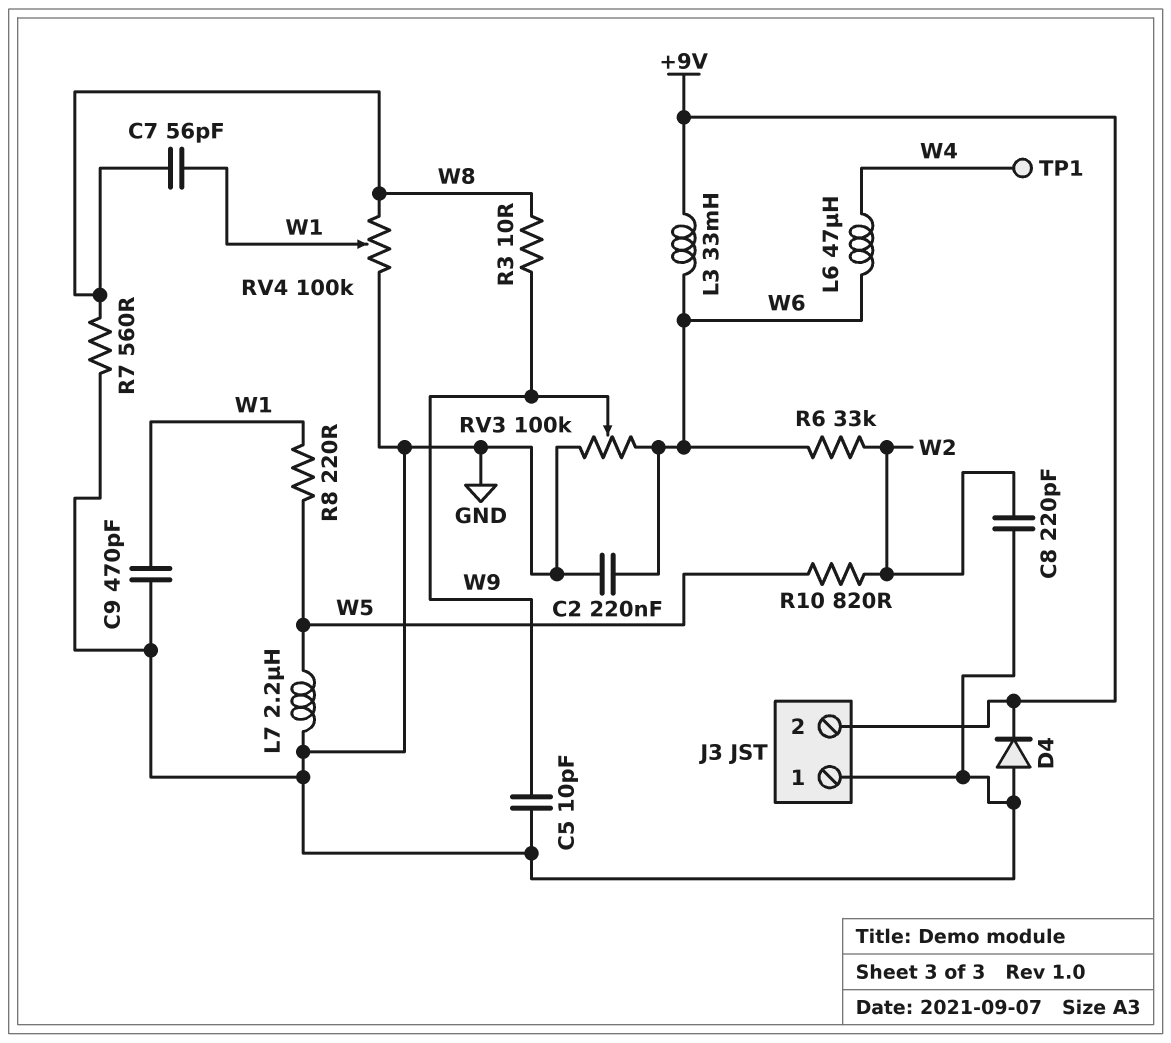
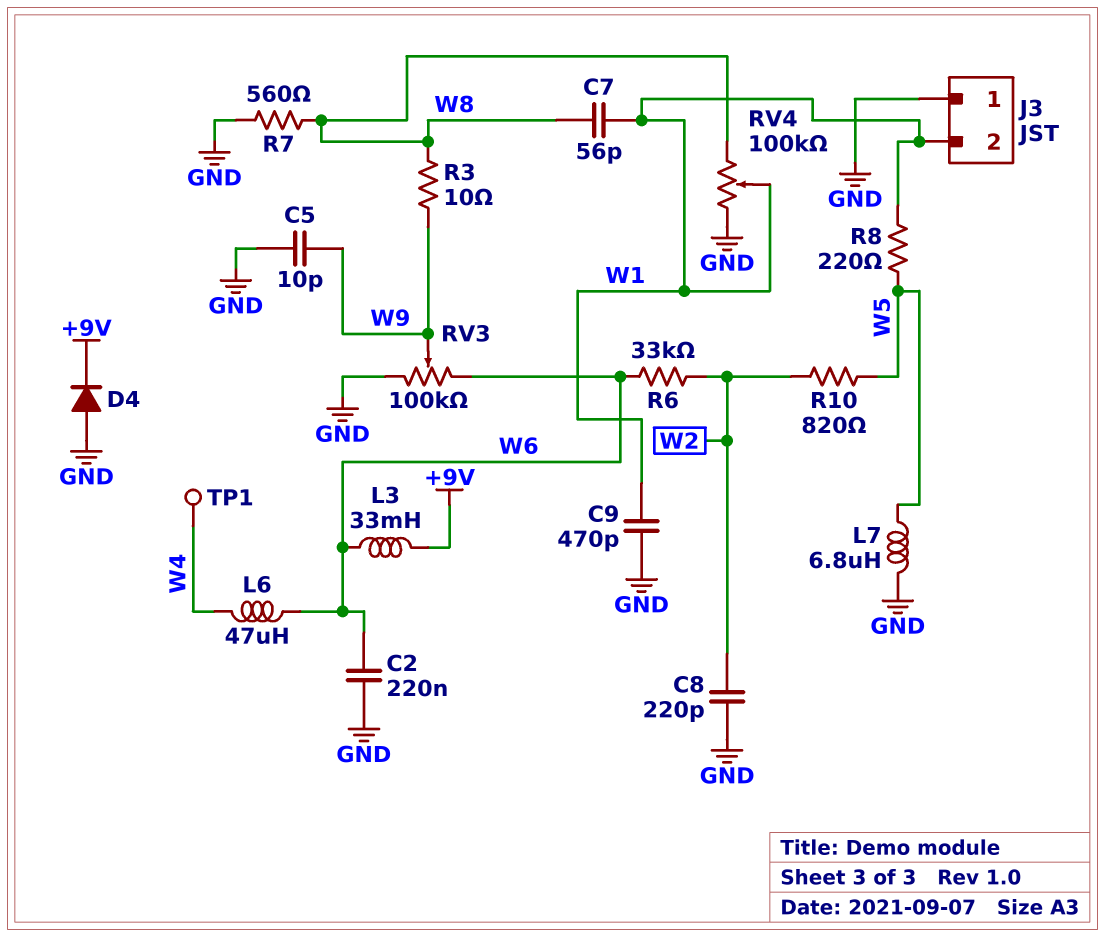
J3 pin 2: +9V -> W1
L7: 2.2uH (GND, W5) -> 6.8uH (GND, W5)

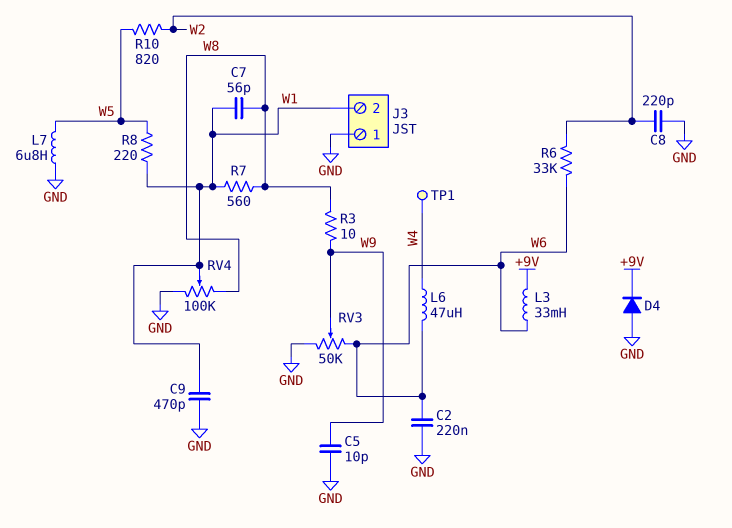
R7: 560 (GND, W8) -> 560 (W1, W8)
RV3: 100k (GND, W6, wiper W9) -> 50k (GND, W6, wiper W9)

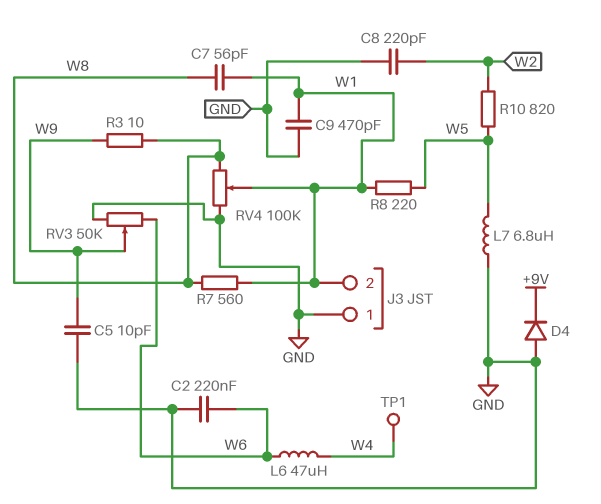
L3: 33mH (+9V, W6) -> none
R6: 33k (W2, W6) -> none

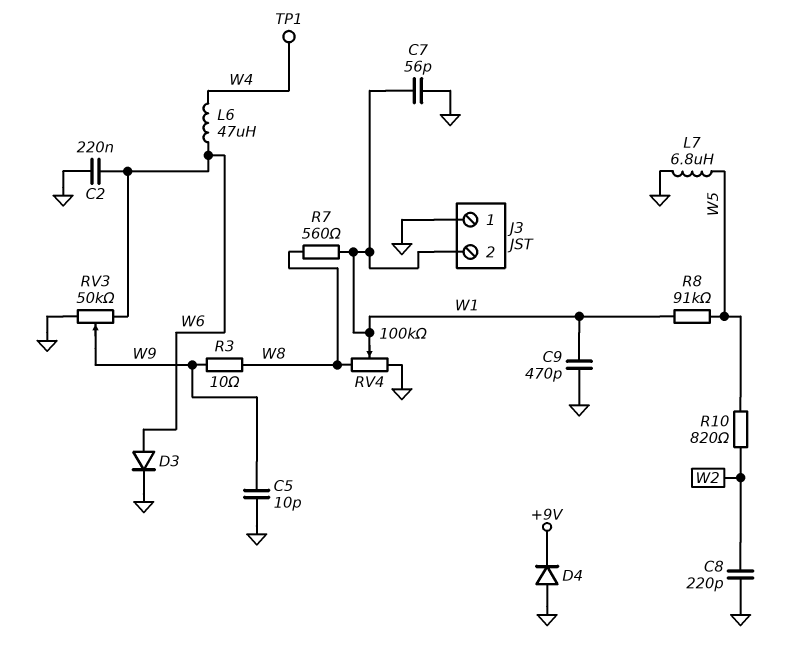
C7: 56pF (W1, W8) -> 56pF (GND, W1)
D3: none -> diode (A W6, K GND)
R8: 220 (W1, W5) -> 91k (W1, W5)

